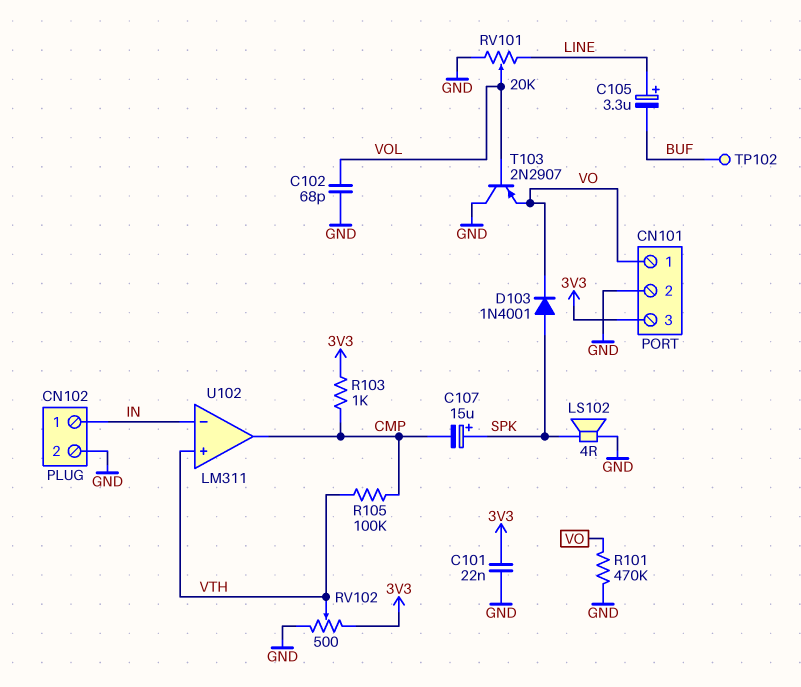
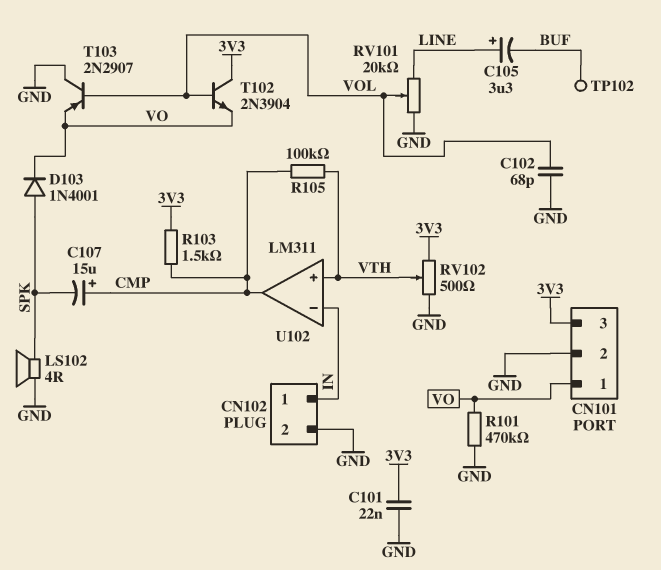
C107: 15uF (plus SPK, minus CMP) -> 15uF (plus CMP, minus SPK)
R103: 1k (3V3, CMP) -> 1.5k (3V3, CMP)
T102: none -> NPN 2N3904 (B VOL, C 3V3, E VO)

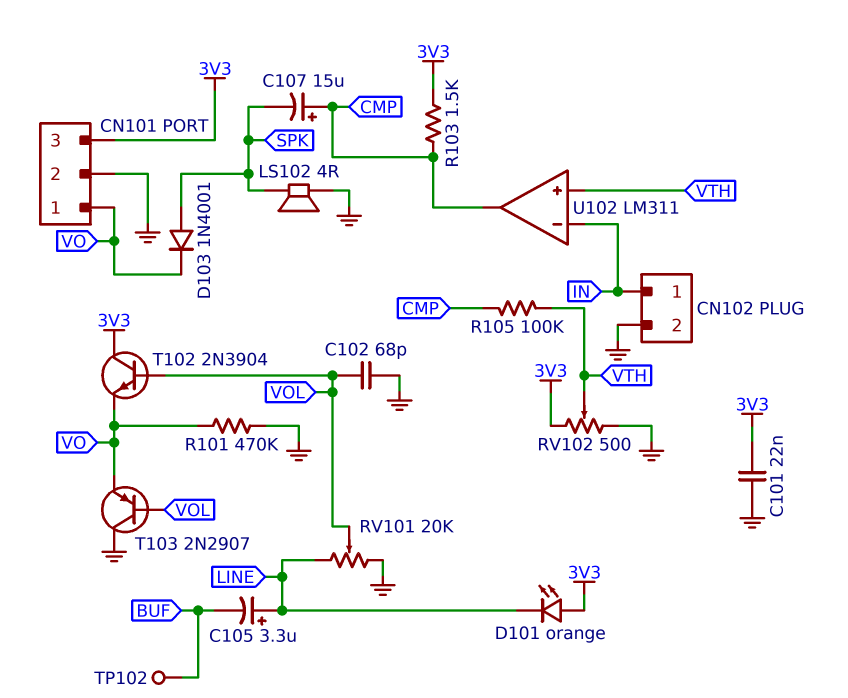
D101: none -> LED orange (A 3V3, K LINE)

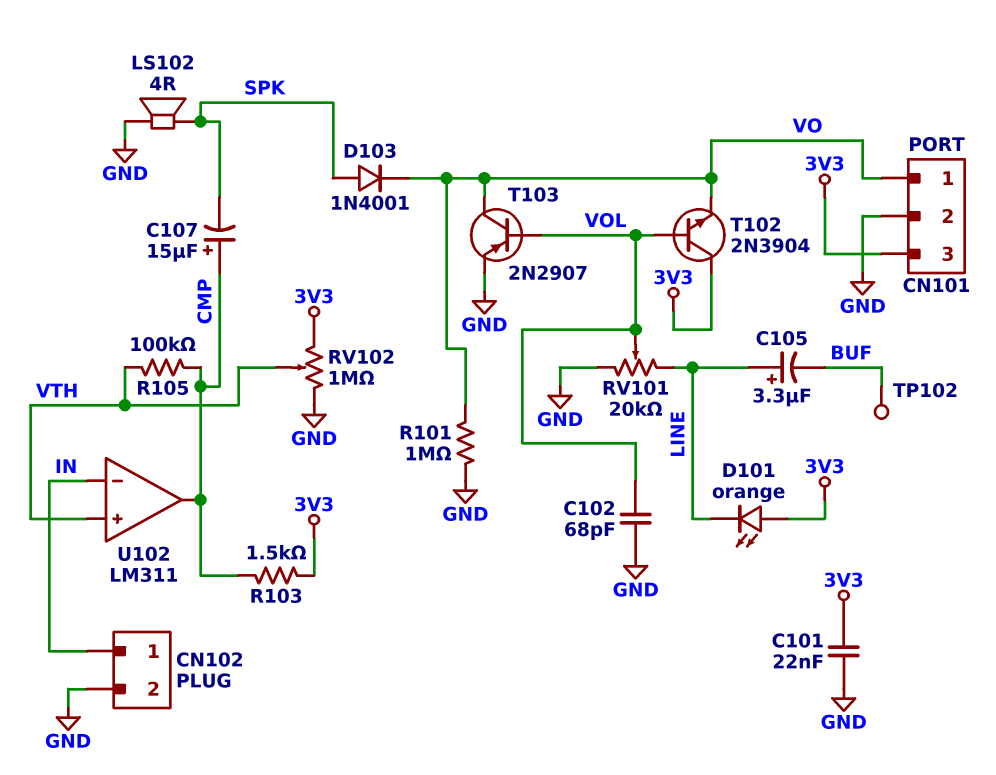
R101: 470k (GND, VO) -> 1M (GND, VO)
RV102: 500 (3V3, GND, wiper VTH) -> 1M (3V3, GND, wiper VTH)
T103: PNP 2N2907 (B VOL, C GND, E VO) -> PNP 2N2907 (B VOL, C VO, E GND)

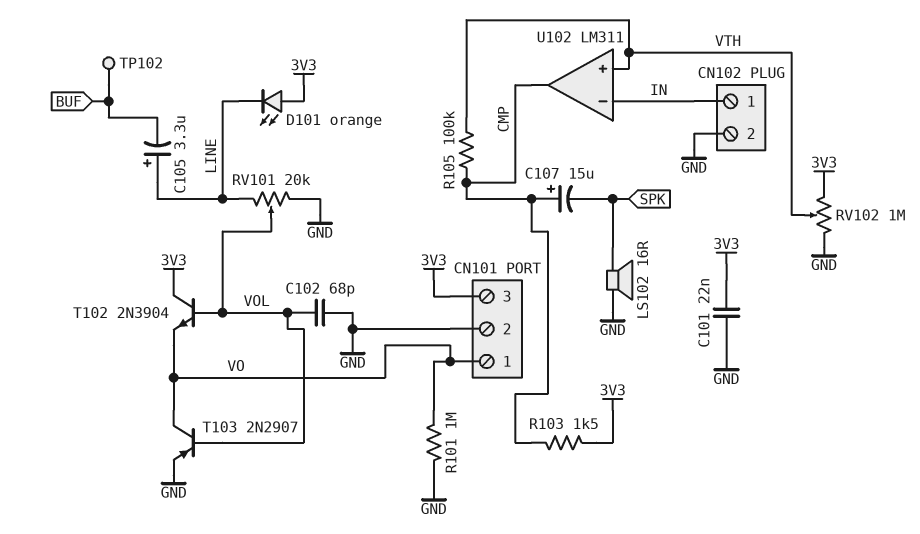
D103: diode 1N4001 (A SPK, K VO) -> none
LS102: speaker 4R (GND, SPK) -> speaker 16R (GND, SPK)

